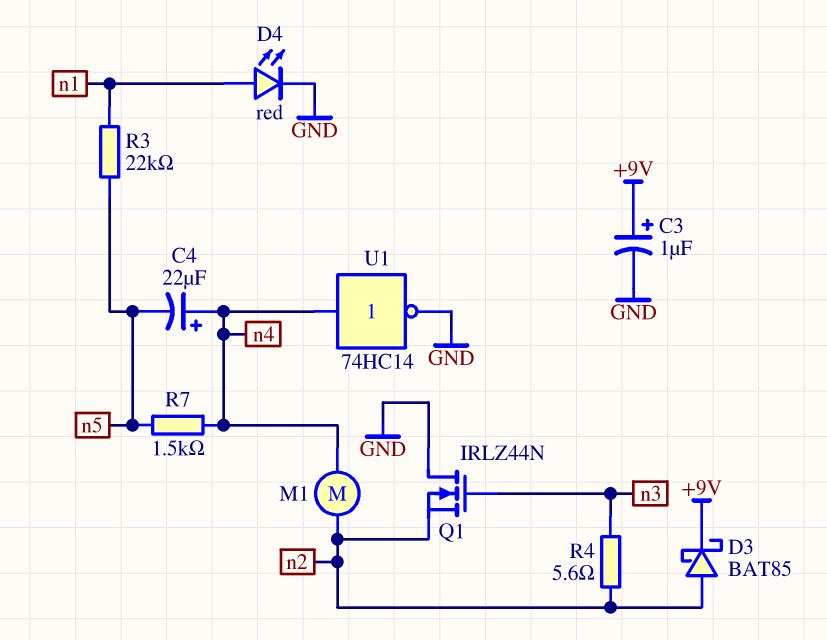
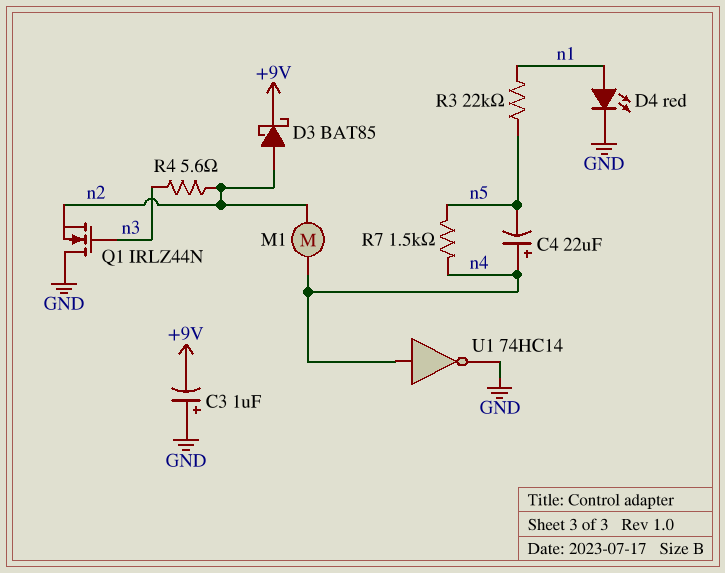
C3: 1uF (plus +9V, minus GND) -> 1uF (plus GND, minus +9V)

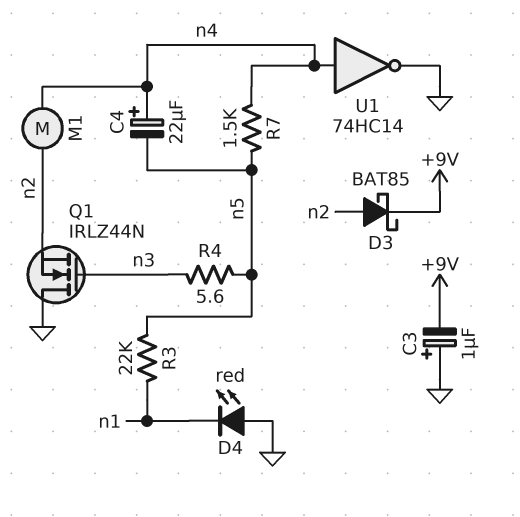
D4: LED red (A n1, K GND) -> LED red (A GND, K n1)
R4: 5.6 (n2, n3) -> 5.6 (n3, n5)

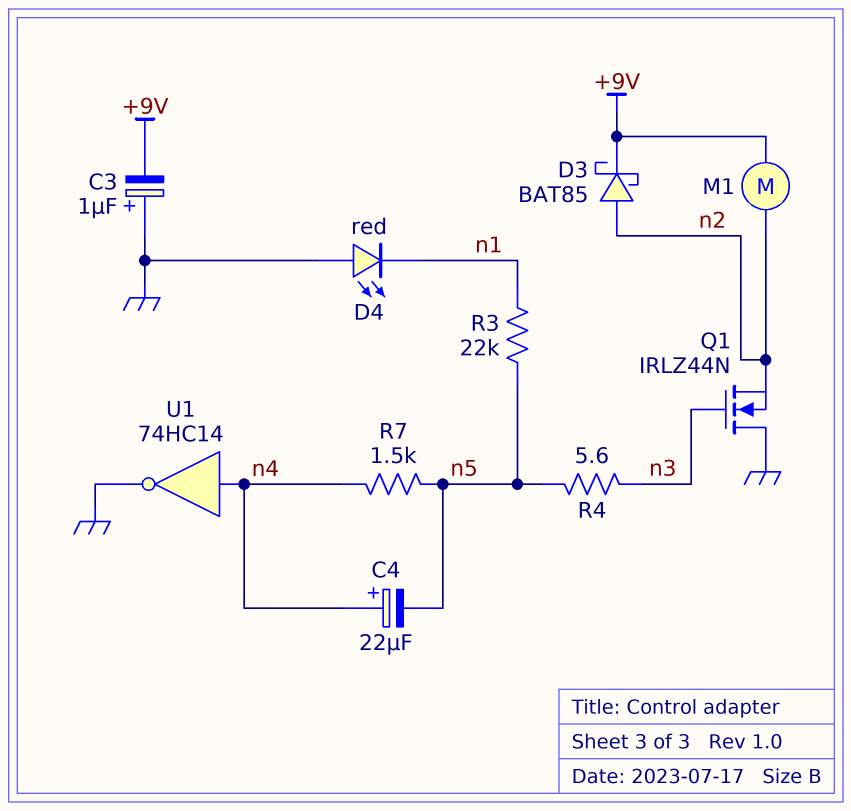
M1: motor (n2, n4) -> motor (+9V, n2)

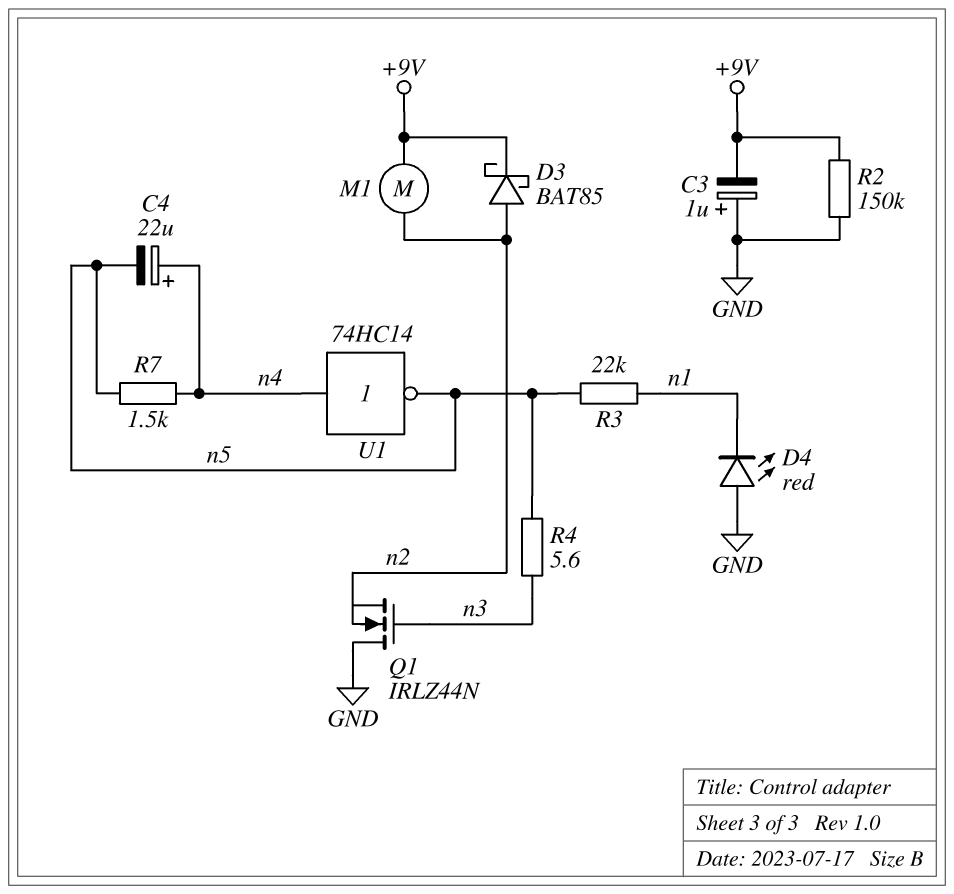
R2: none -> 150k (+9V, GND)
U1: NOT 74HC14 (in n4, out GND) -> NOT 74HC14 (in n4, out n5)

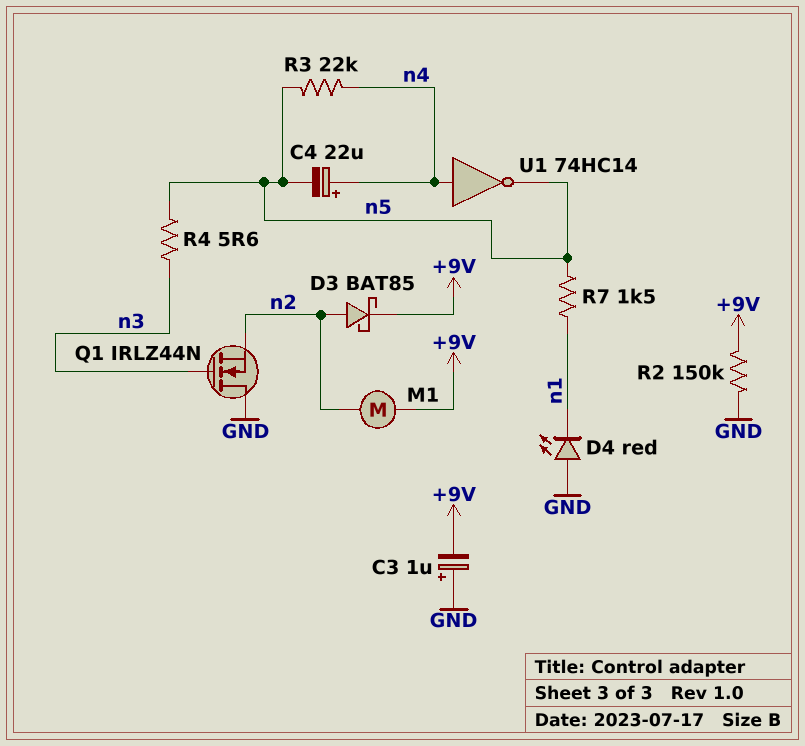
R3: 22k (n1, n5) -> 22k (n4, n5)
R7: 1.5k (n4, n5) -> 1.5k (n1, n5)

